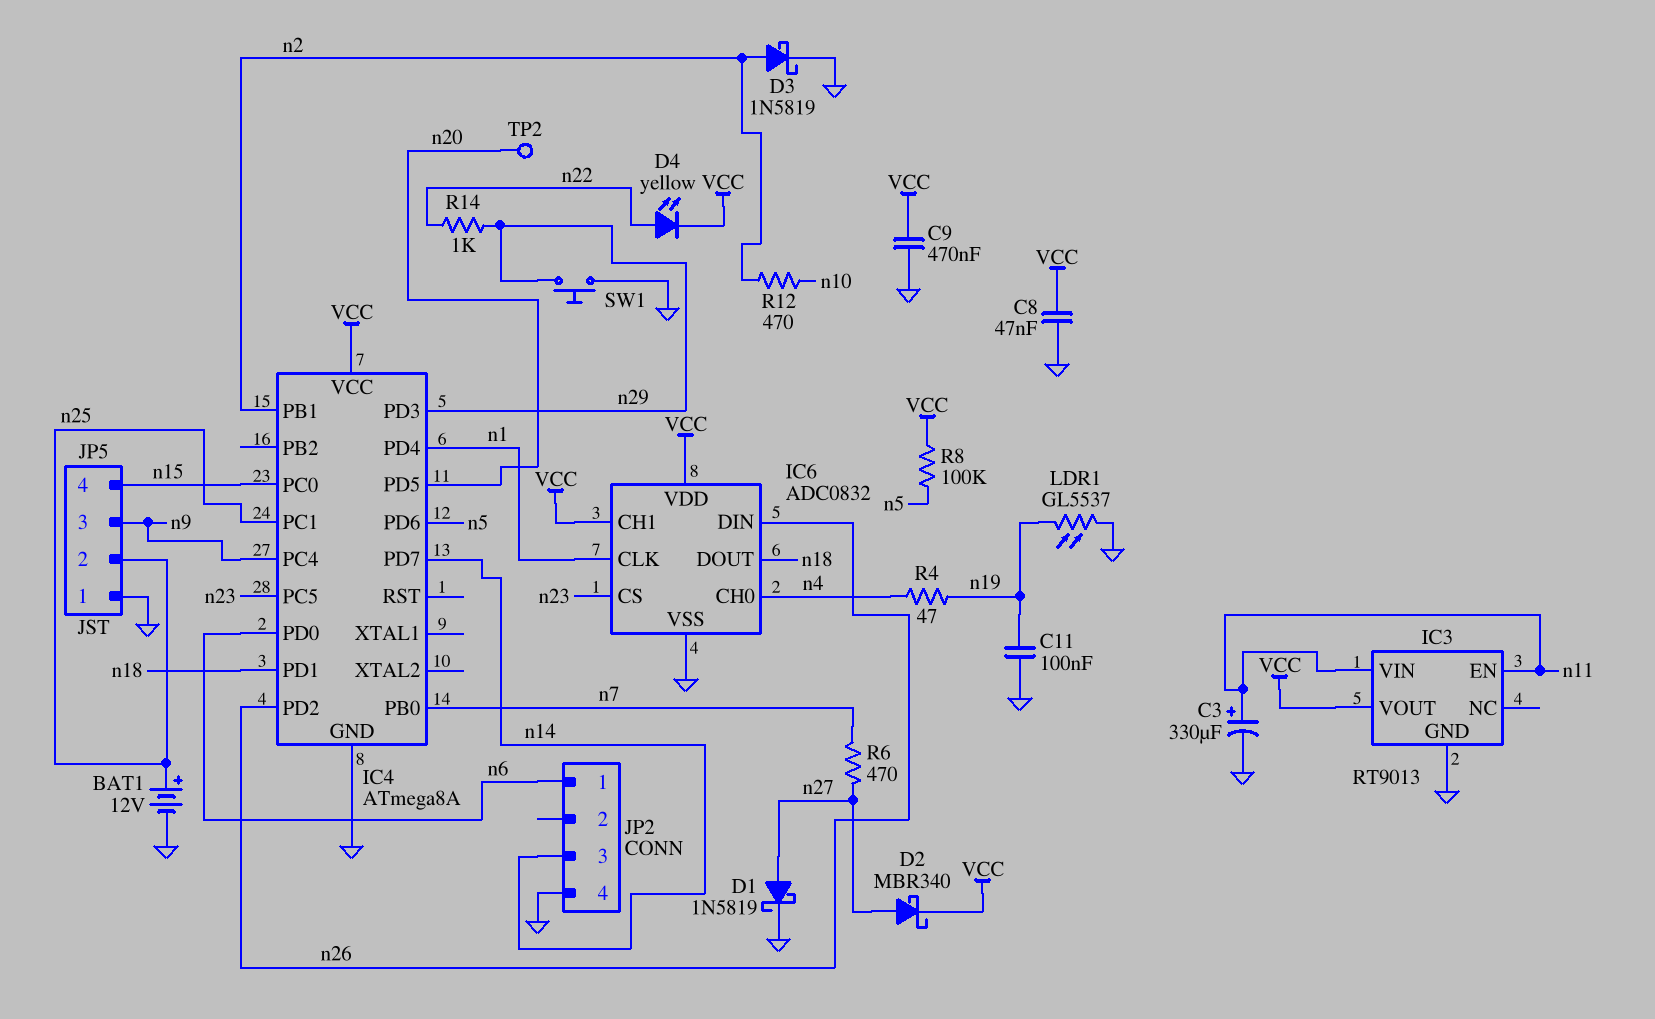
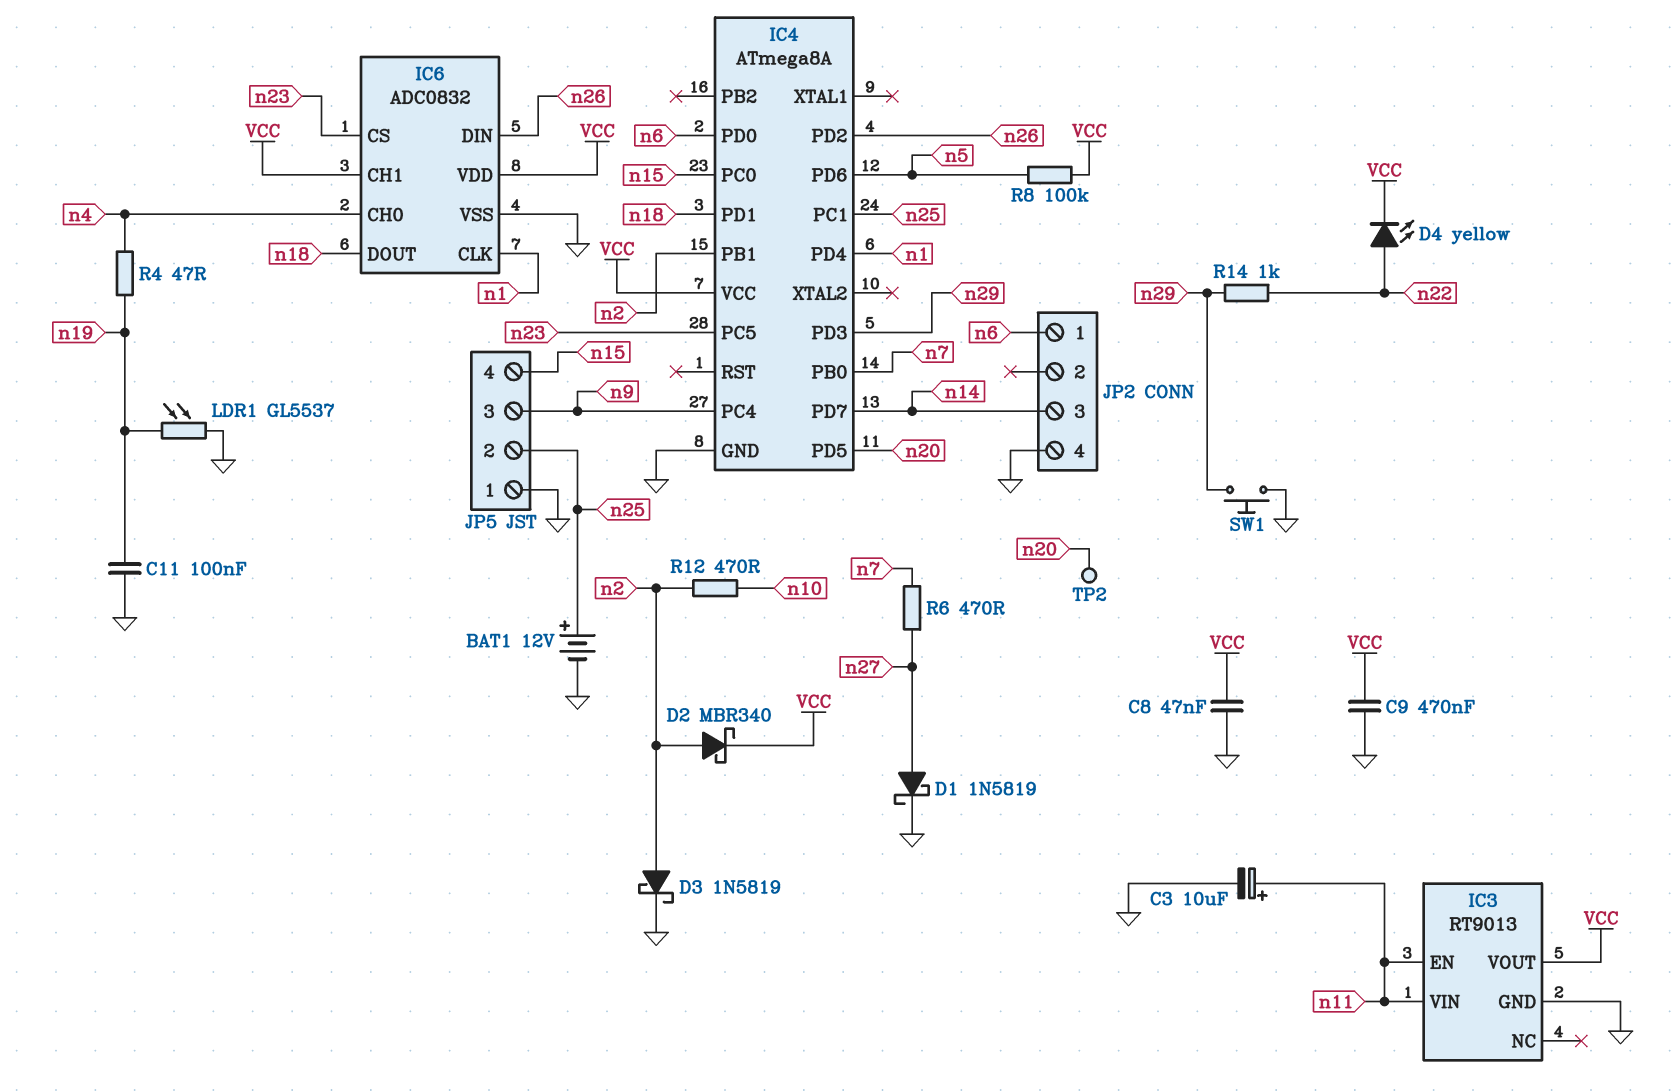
C3: 330uF (plus n11, minus GND) -> 10uF (plus n11, minus GND)
D2: schottky MBR340 (A n27, K VCC) -> schottky MBR340 (A n2, K VCC)

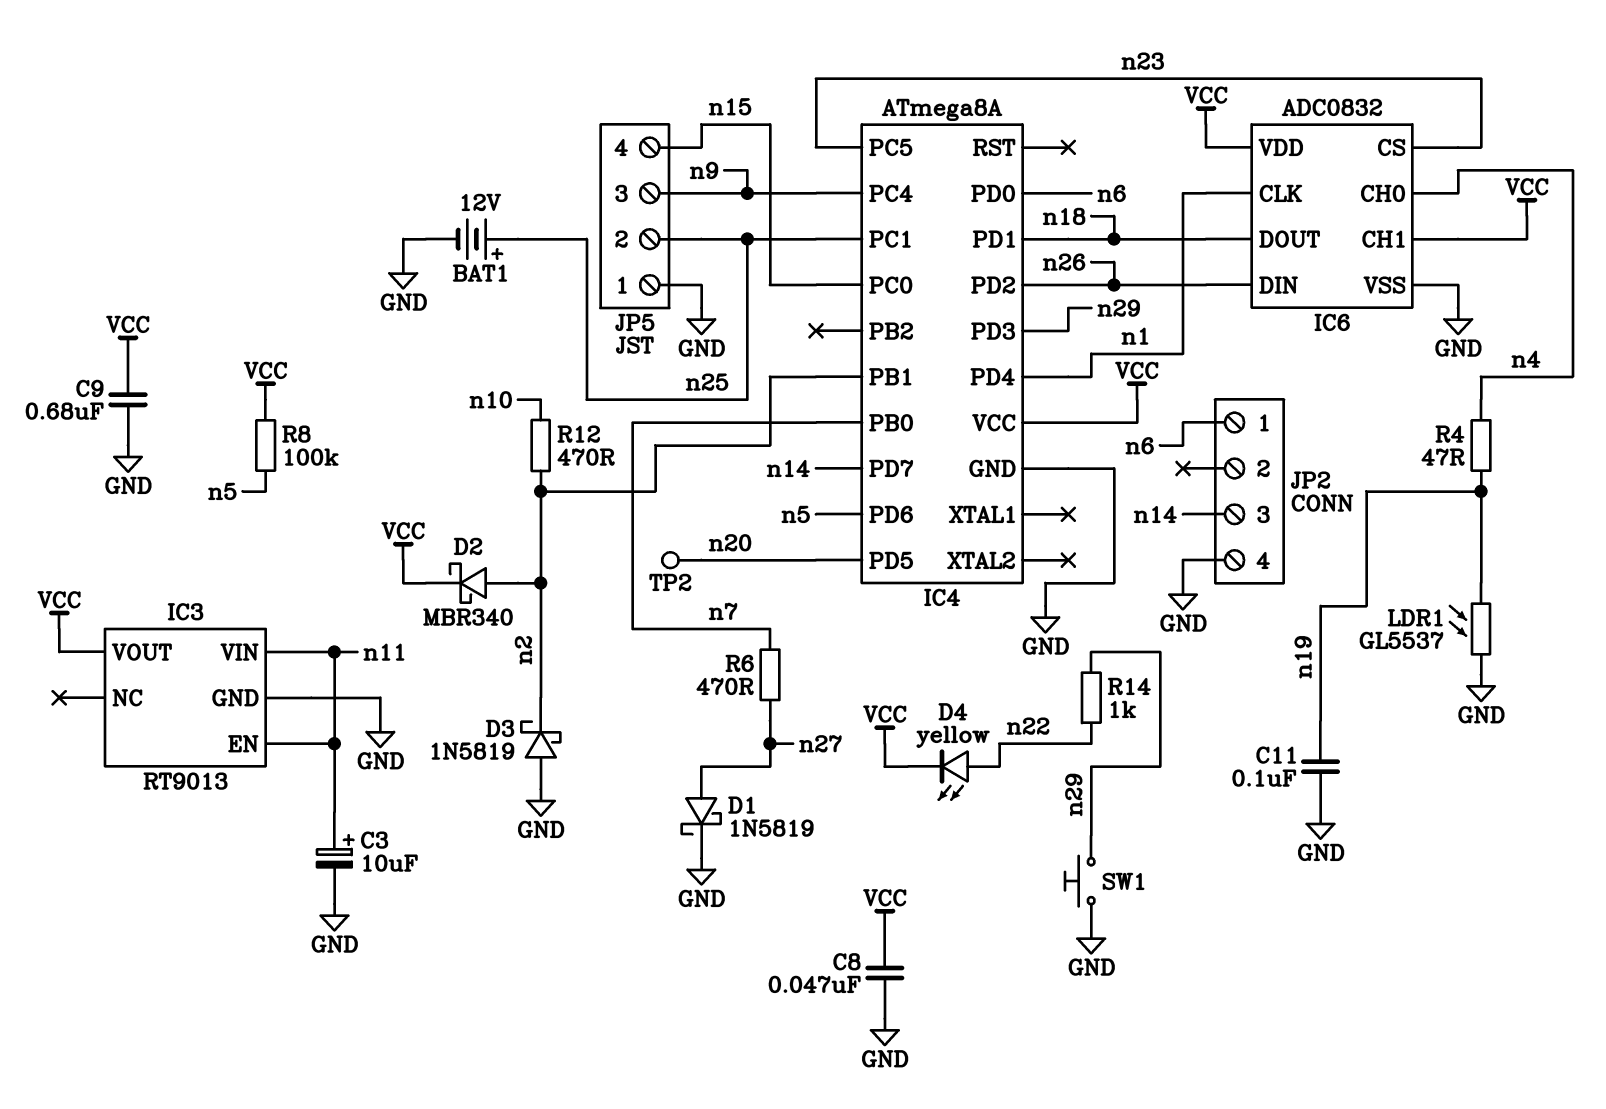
C9: 470nF (GND, VCC) -> 680nF (GND, VCC)
D3: schottky 1N5819 (A n2, K GND) -> schottky 1N5819 (A GND, K n2)

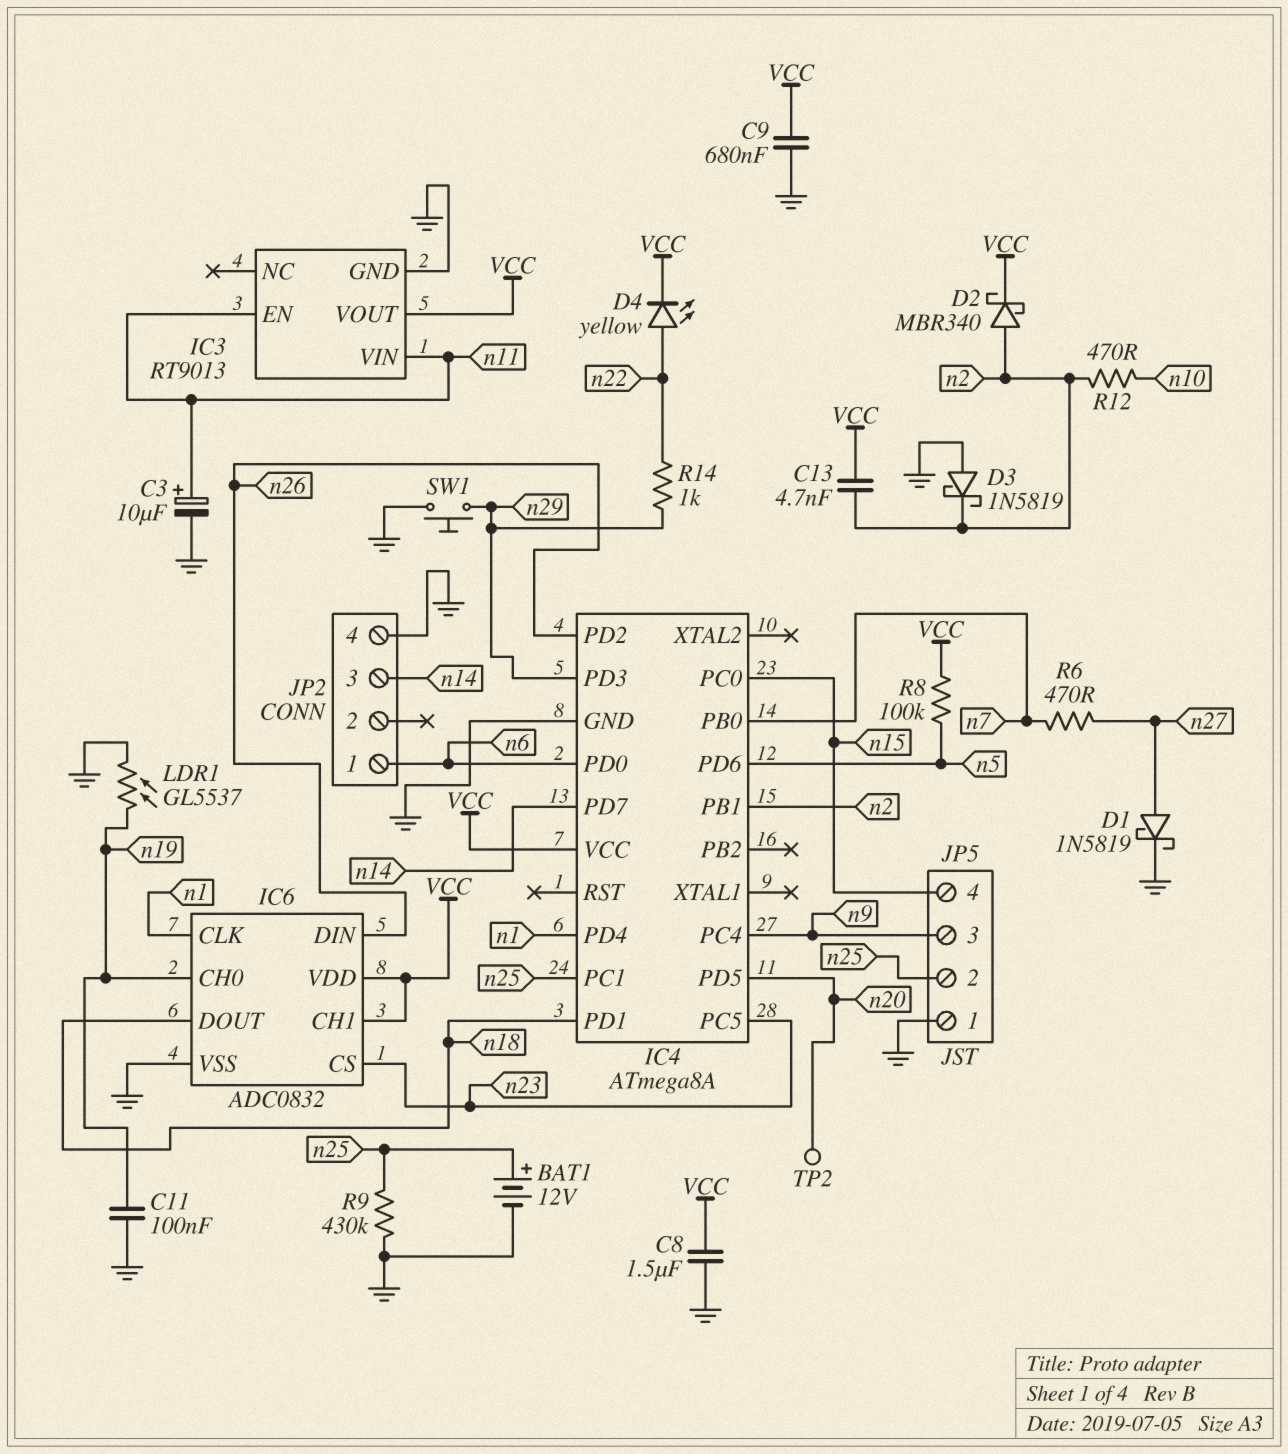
C8: 47nF (GND, VCC) -> 1.5uF (GND, VCC)
C13: none -> 4.7nF (VCC, n2)
IC6 pin CH0: n4 -> n19
R4: 47 (n4, n19) -> none
R9: none -> 430k (GND, n25)

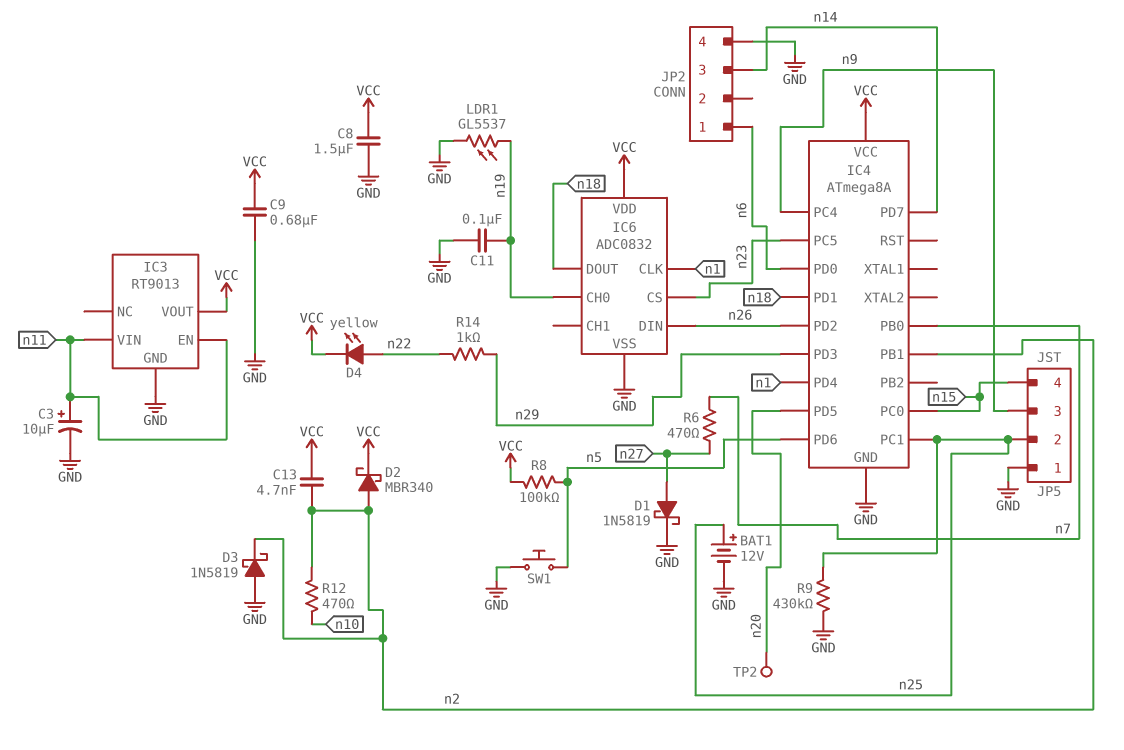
IC6 pin CH1: VCC -> none
SW1: button (GND, n29) -> button (GND, n5)

